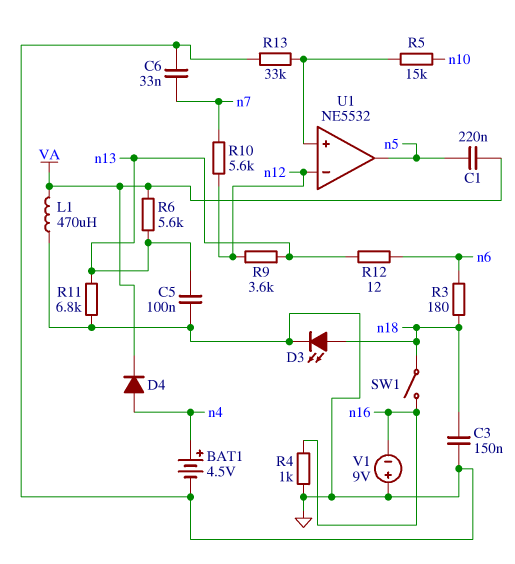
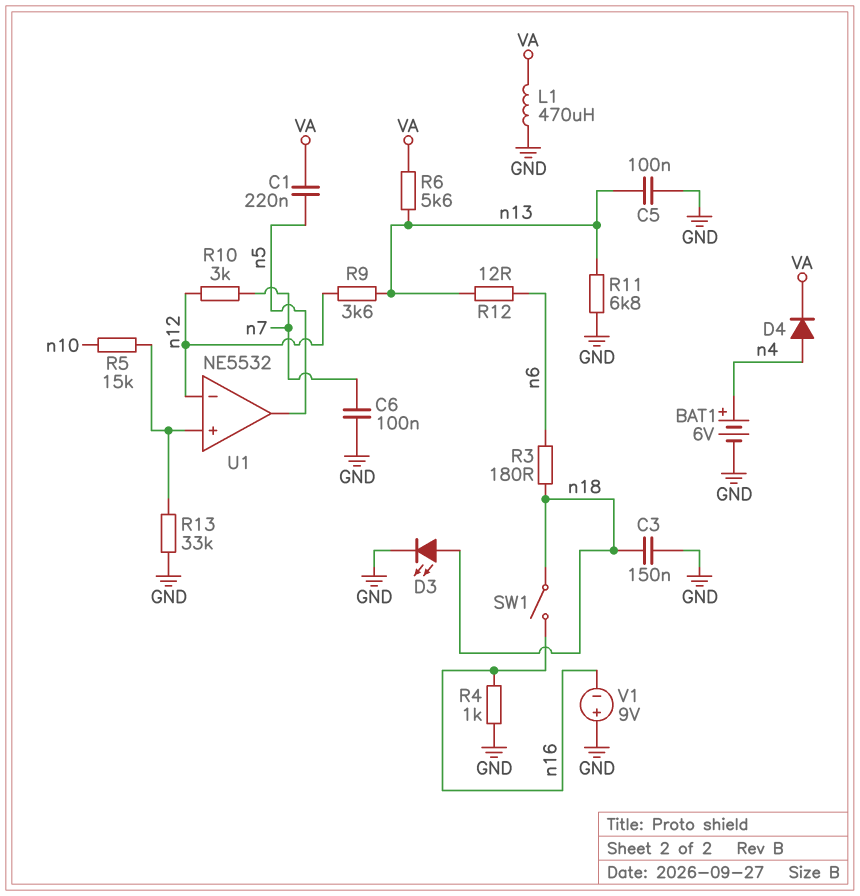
BAT1: 4.5V (plus n4, minus GND) -> 6V (plus n4, minus GND)
C6: 33nF (GND, n7) -> 100nF (GND, n7)
R10: 5.6k (n7, n12) -> 3k (n7, n12)

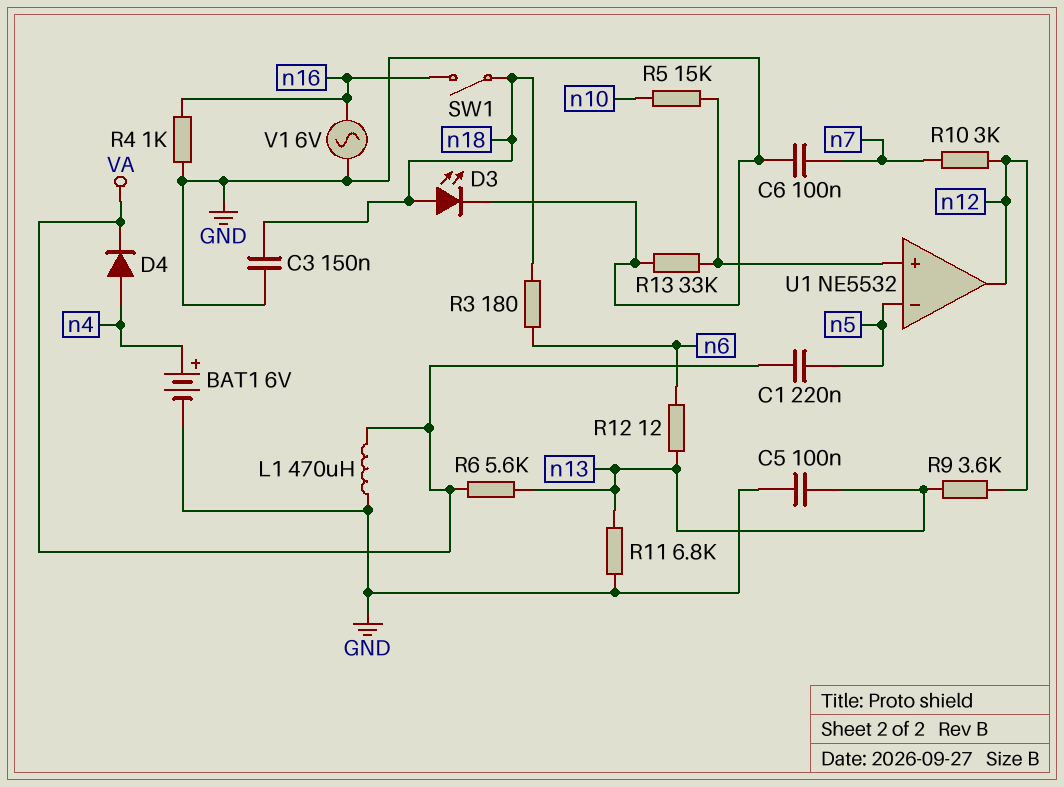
U1 pin in-: n12 -> n5
U1 pin out: n5 -> n12
V1: 9V (plus GND, minus n16) -> AC 6V (GND, n16)

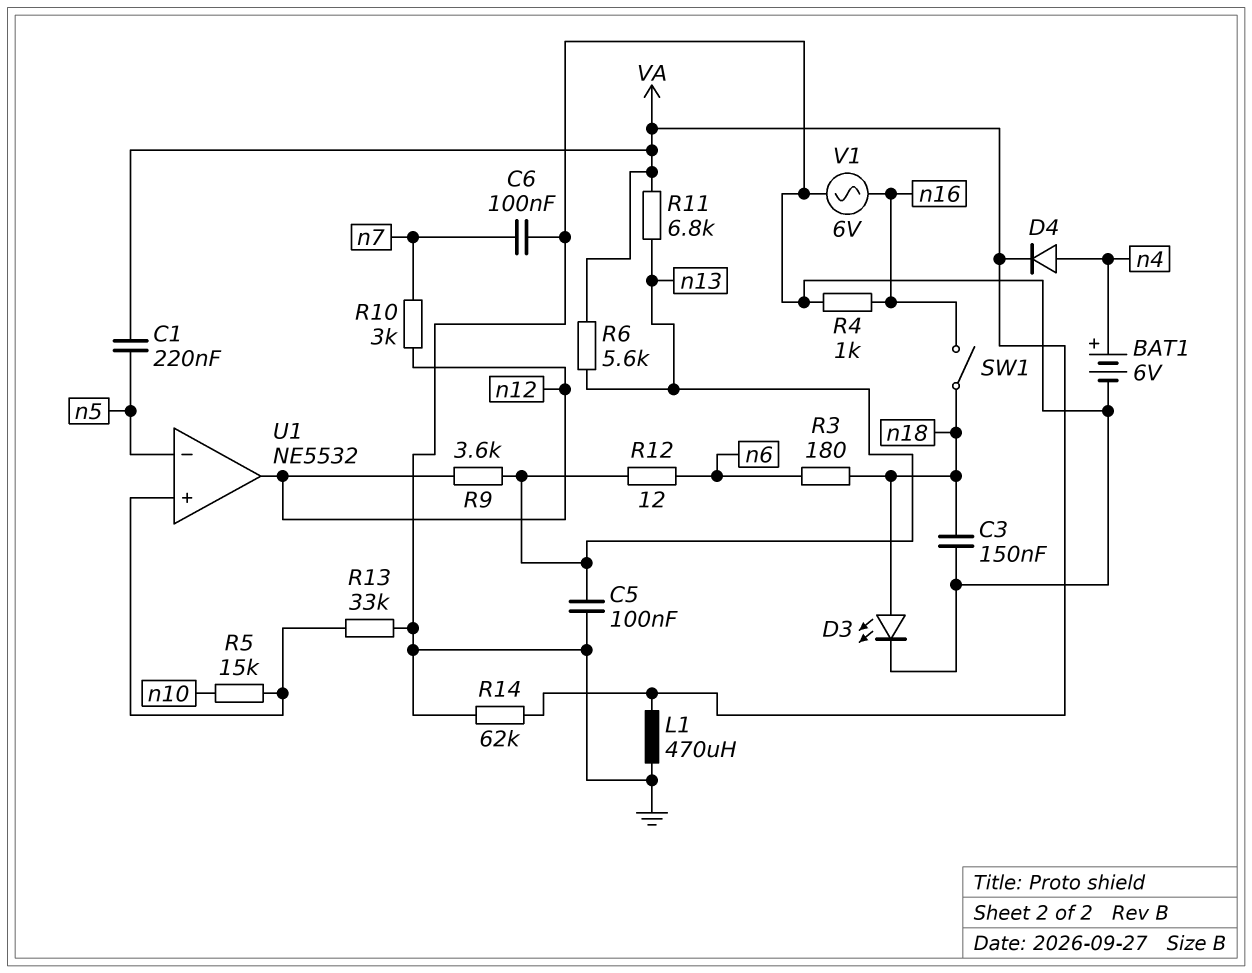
R11: 6.8k (GND, n13) -> 6.8k (VA, n13)
R14: none -> 62k (GND, VA)

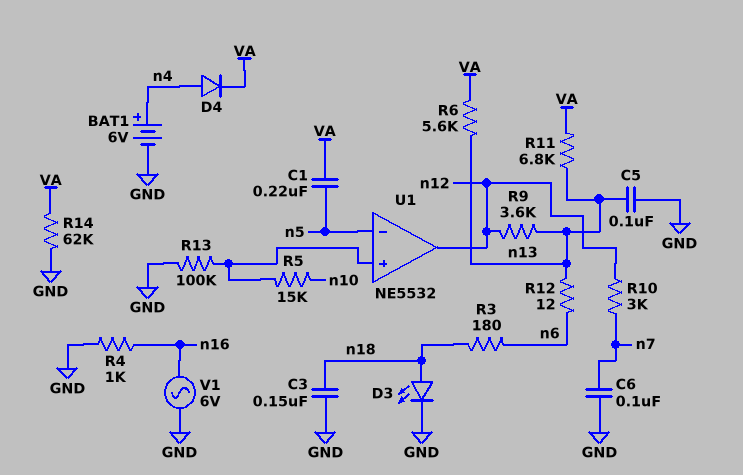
L1: 470uH (GND, VA) -> none
R13: 33k (GND, U1/in+) -> 100k (GND, U1/in+)
SW1: switch (n16, n18) -> none

